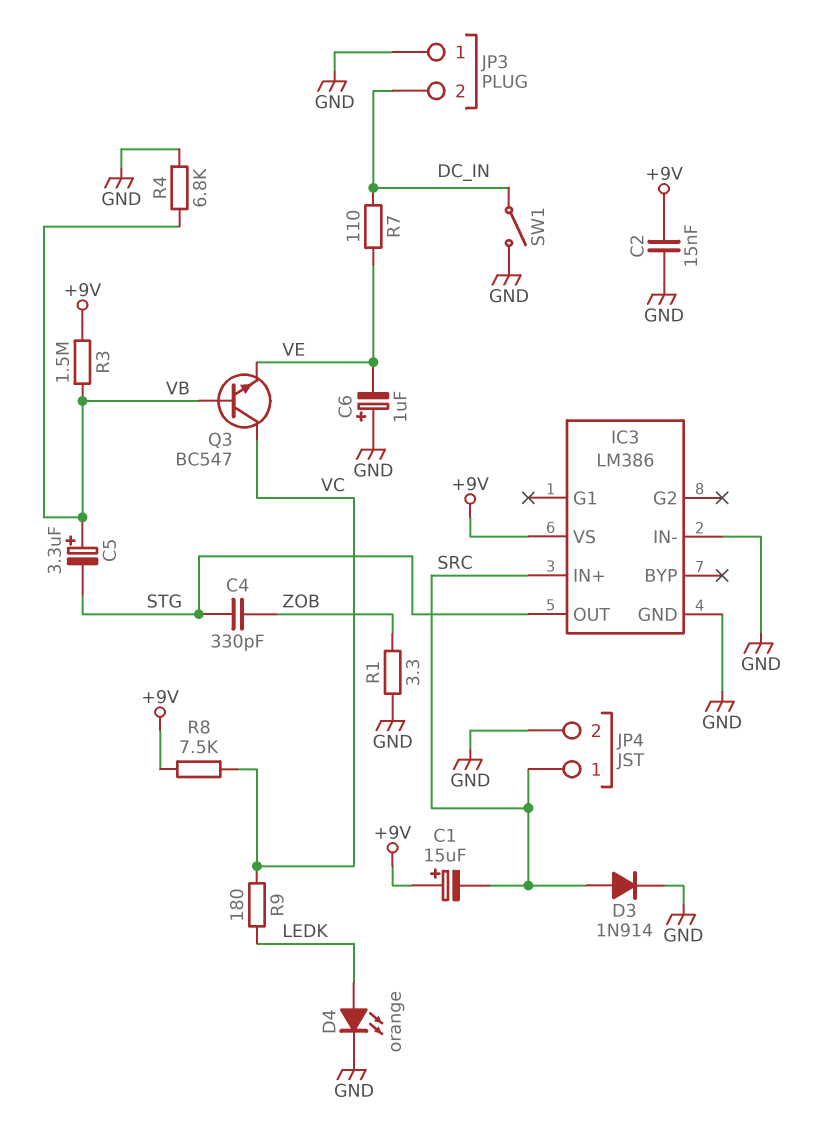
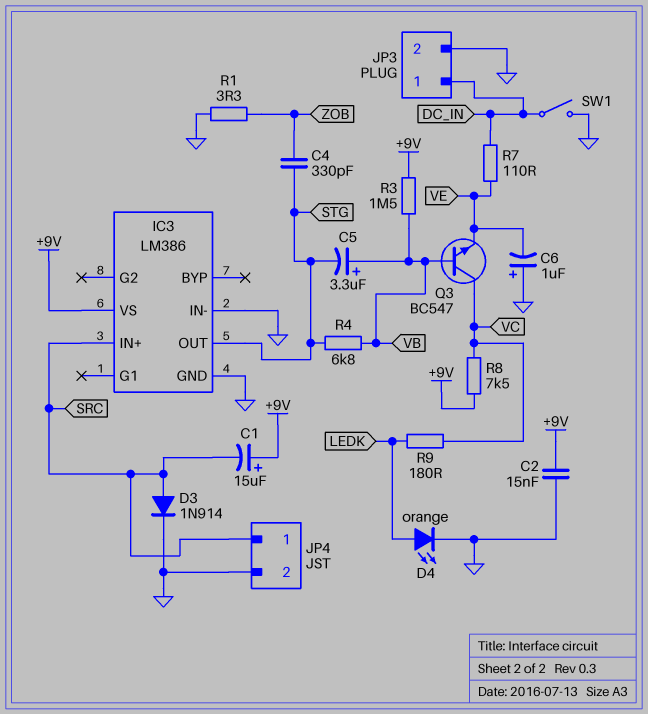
JP3 pin 1: GND -> DC_IN
JP3 pin 2: DC_IN -> GND
R4: 6.8k (GND, VB) -> 6.8k (STG, VB)

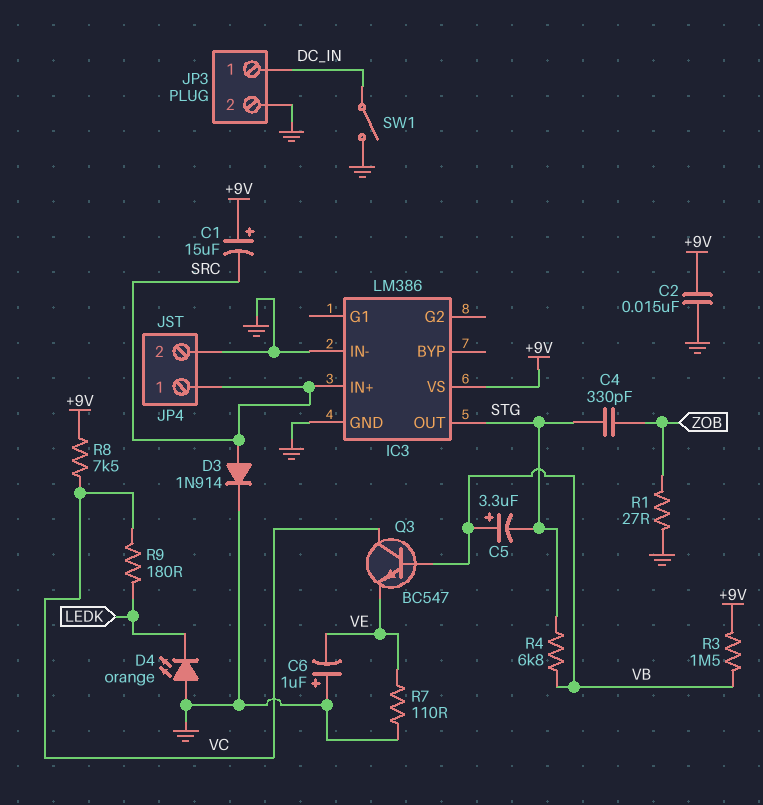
D4: LED orange (A LEDK, K GND) -> LED orange (A GND, K LEDK)
R1: 3.3 (GND, ZOB) -> 27 (GND, ZOB)
R7: 110 (DC_IN, VE) -> 110 (GND, VE)

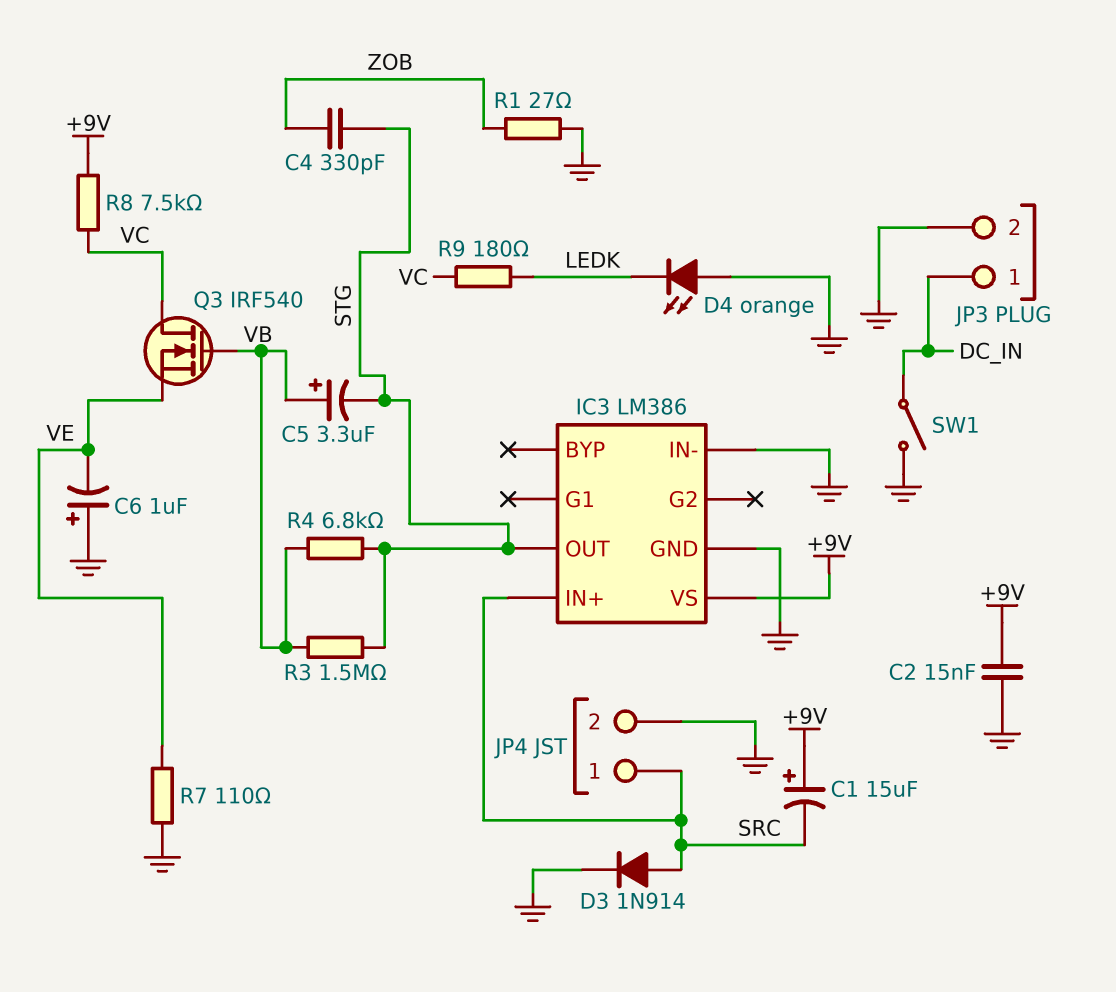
Q3: NPN BC547 (B VB, C VC, E VE) -> NMOS IRF540 (G VB, D VC, S VE)
R3: 1.5M (+9V, VB) -> 1.5M (STG, VB)

